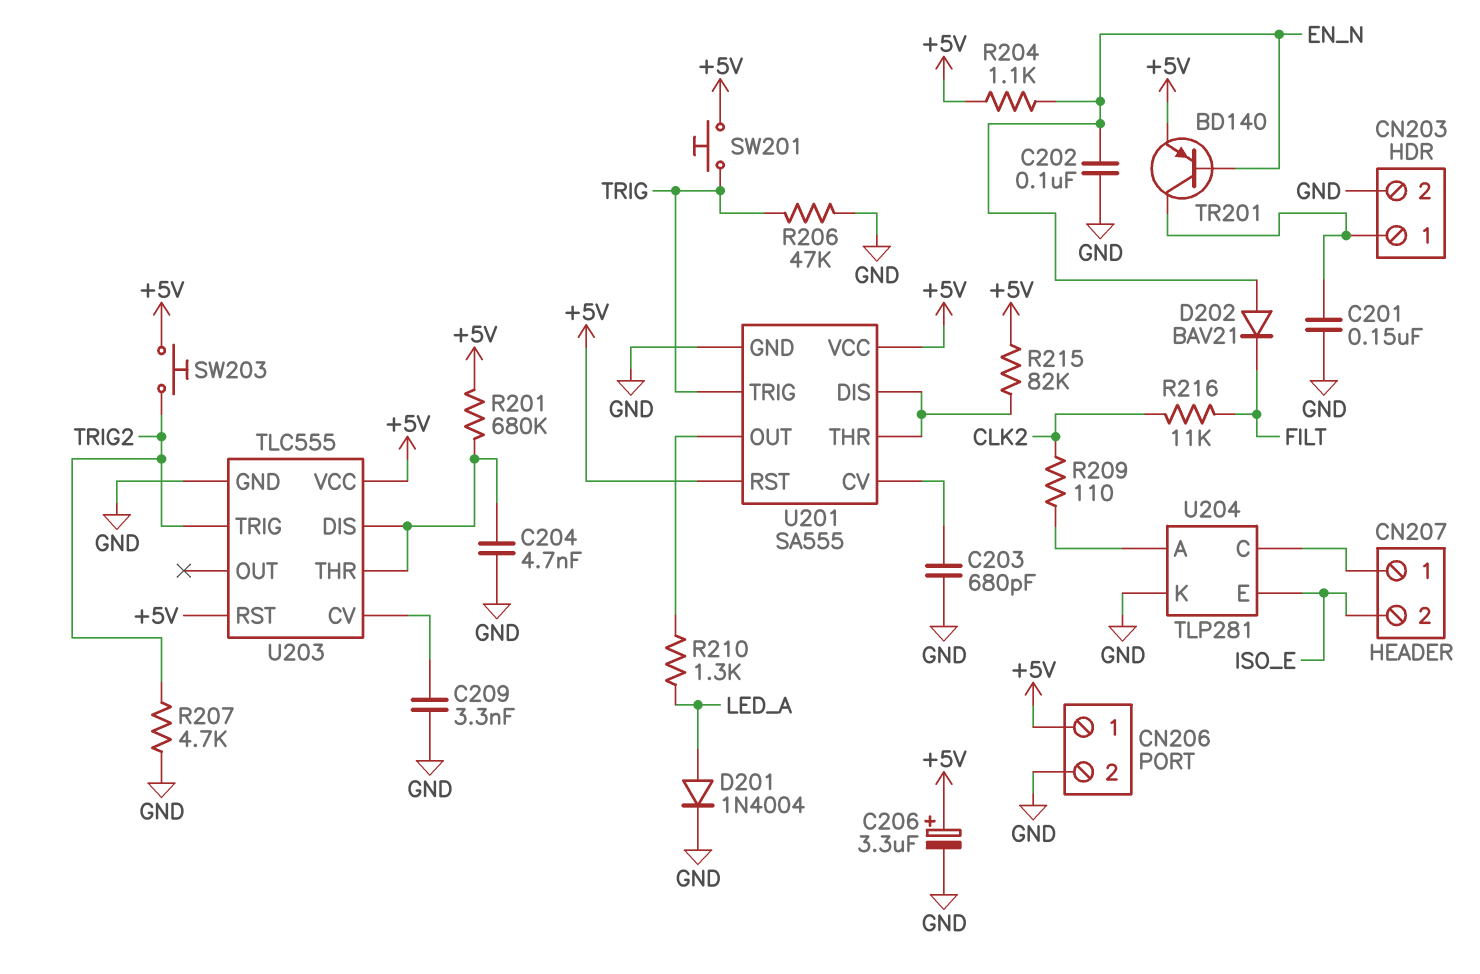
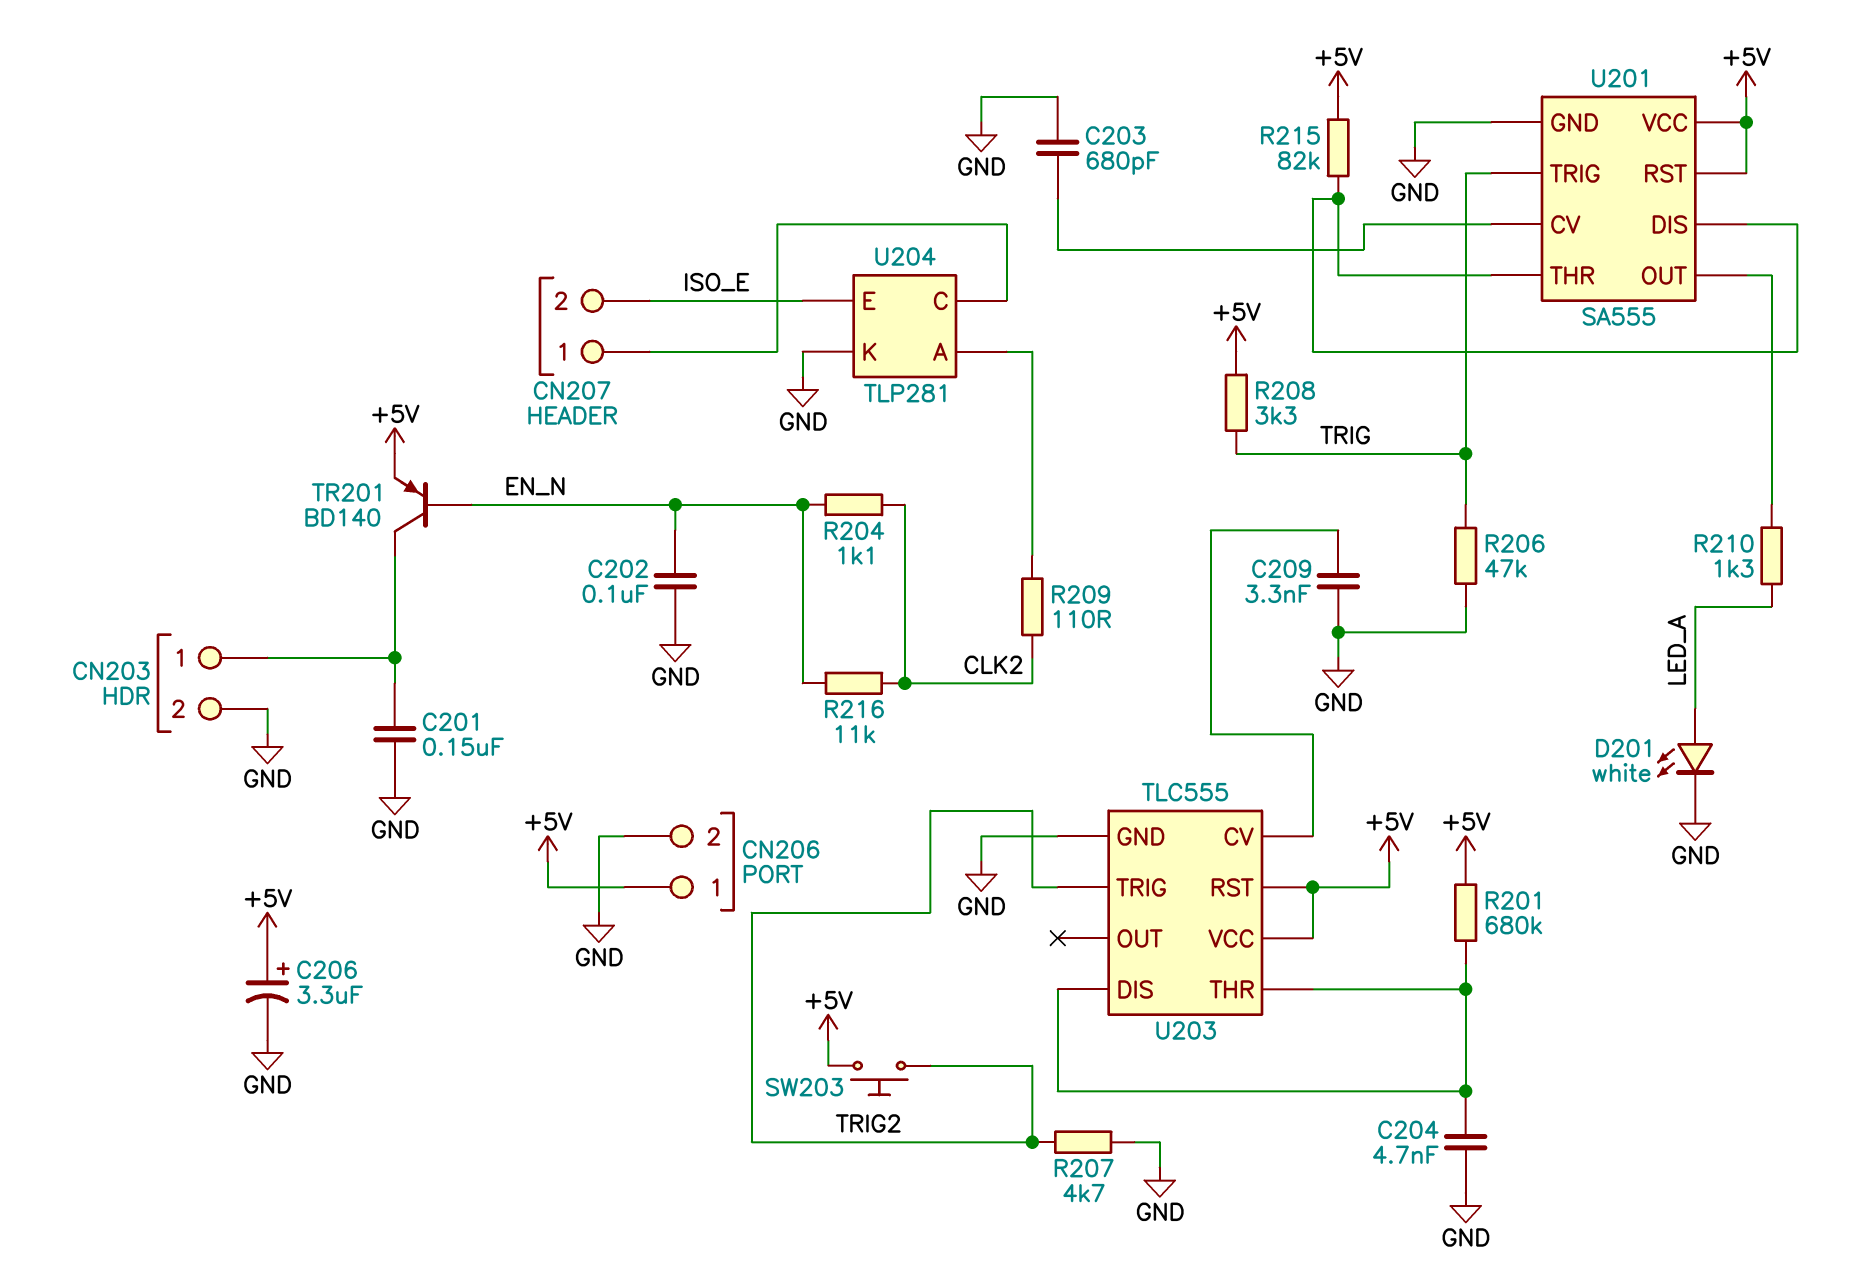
D201: diode 1N4004 (A LED_A, K GND) -> LED white (A LED_A, K GND)
D202: diode BAV21 (A EN_N, K FILT) -> none
R204: 1.1k (+5V, EN_N) -> 1.1k (CLK2, EN_N)
R208: none -> 3.3k (+5V, TRIG)
R216: 11k (CLK2, FILT) -> 11k (CLK2, EN_N)
SW201: button (+5V, TRIG) -> none

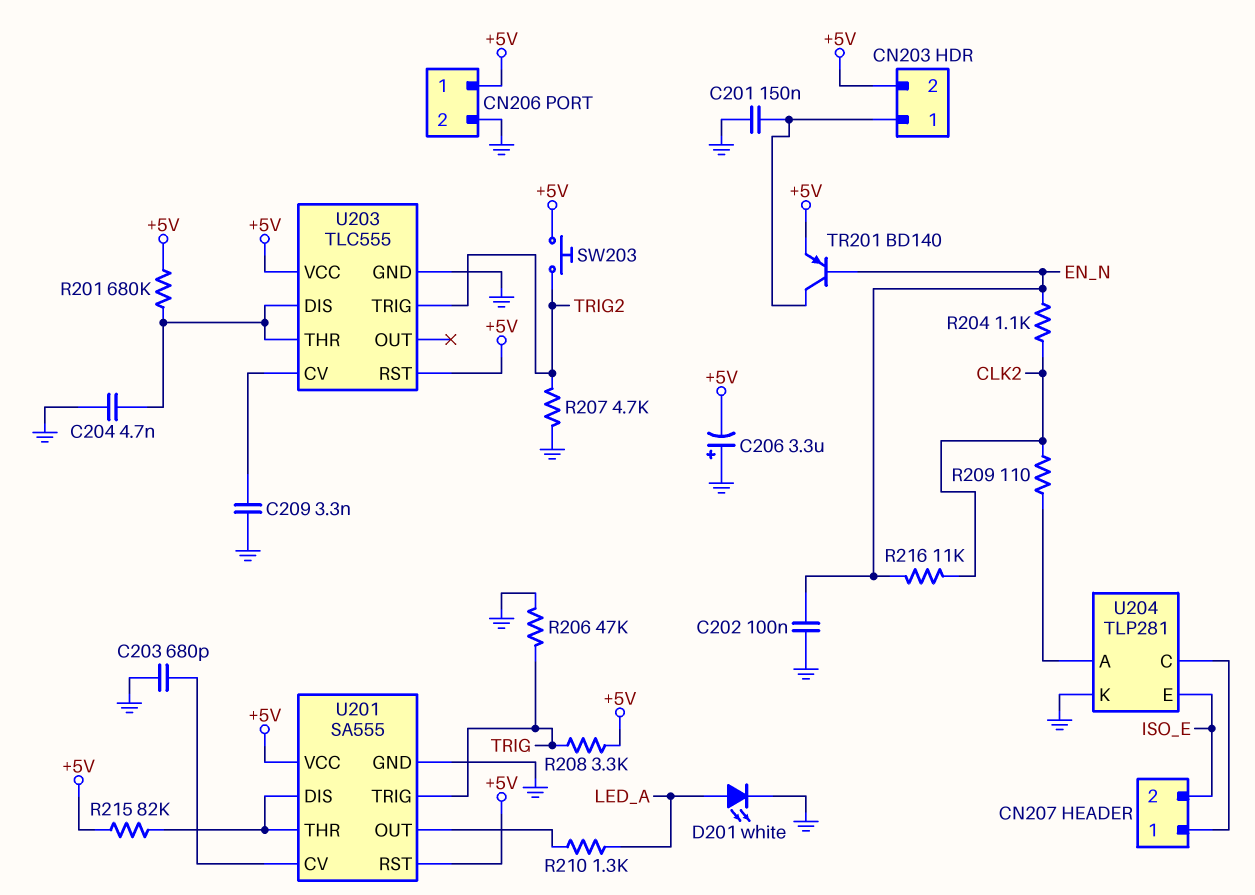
C206: 3.3uF (plus +5V, minus GND) -> 3.3uF (plus GND, minus +5V)
CN203 pin 2: GND -> +5V

